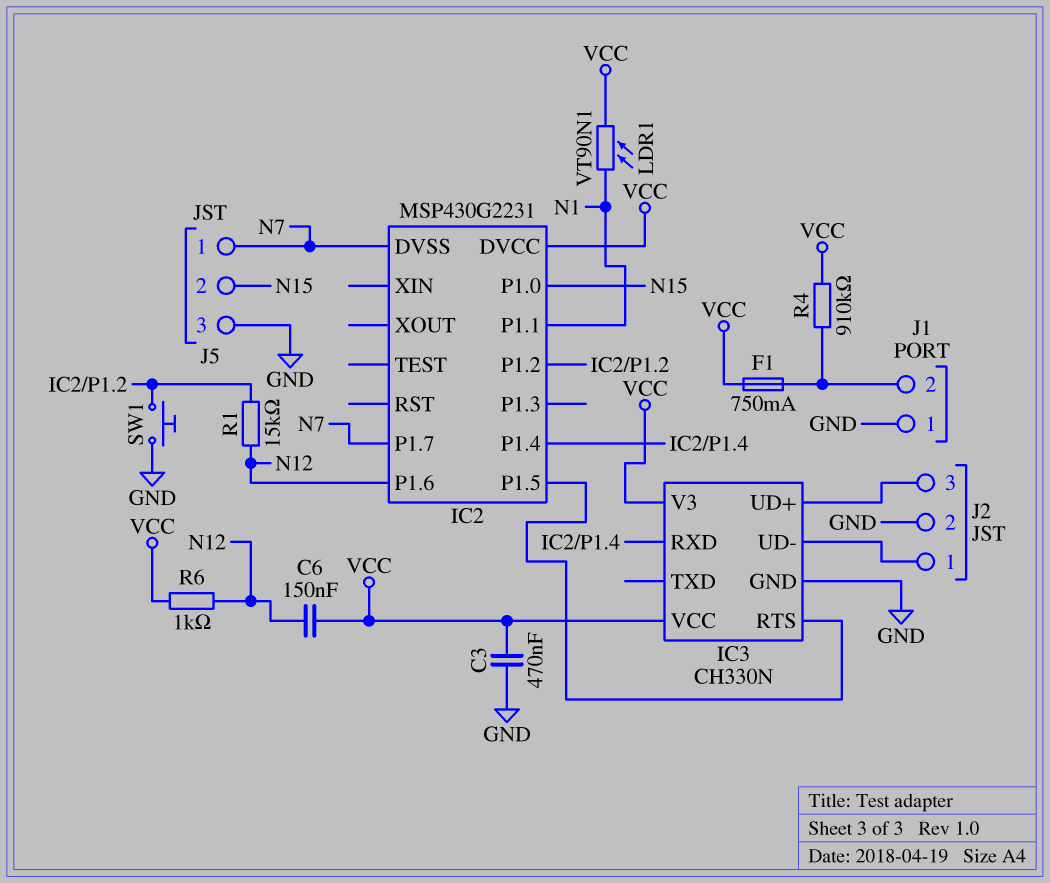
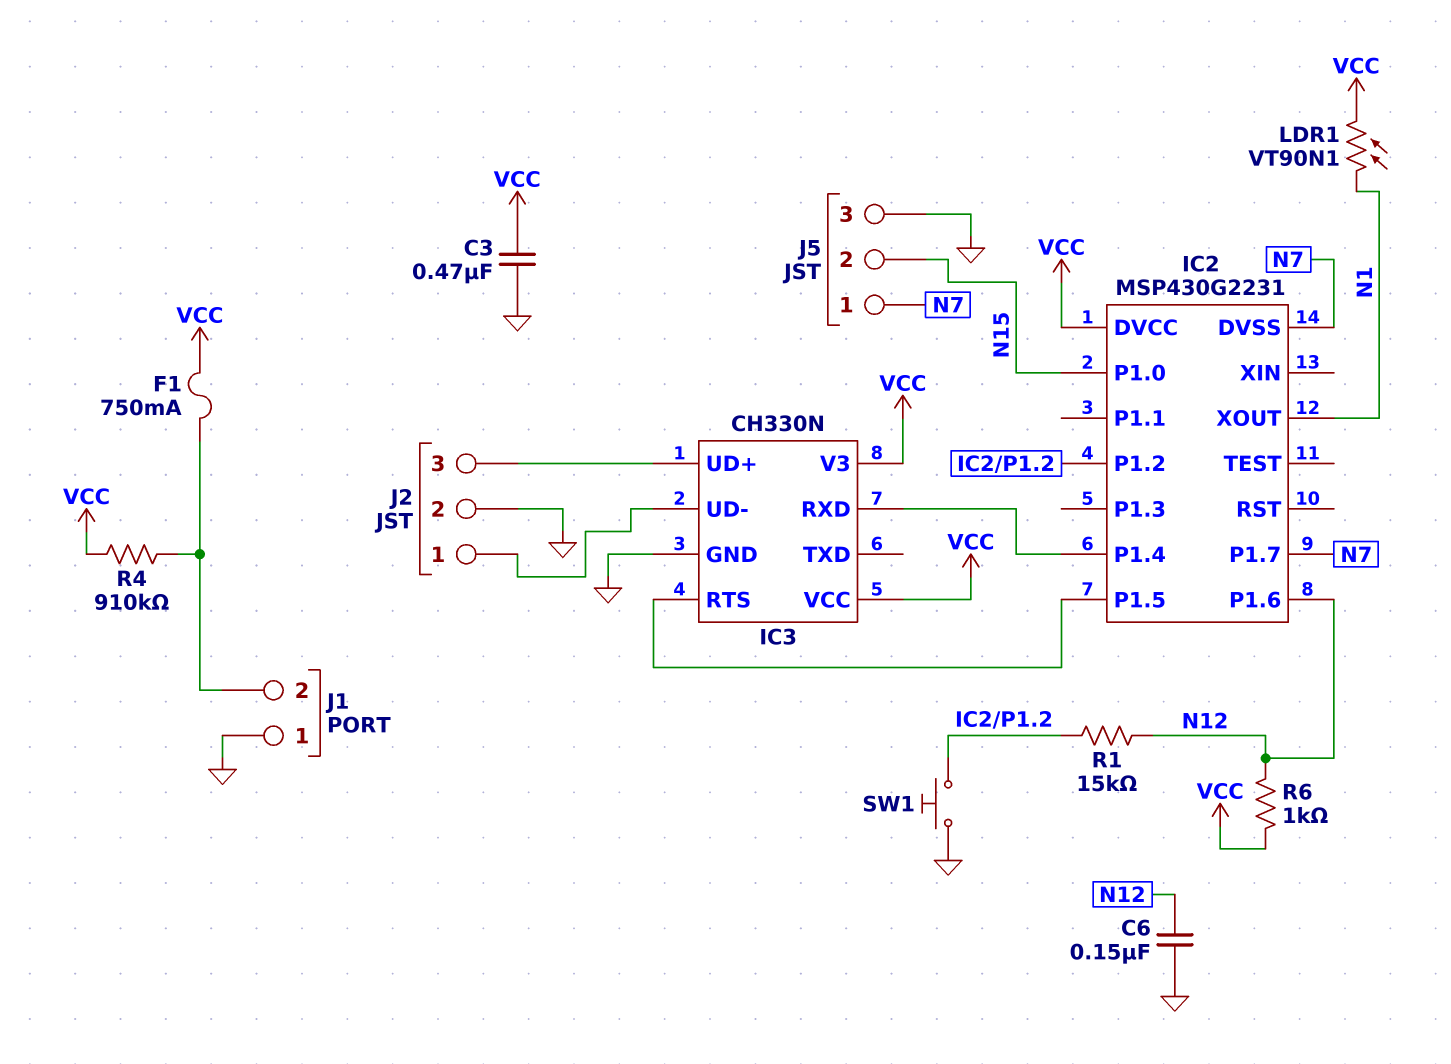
C6: 150nF (N12, VCC) -> 150nF (GND, N12)
IC2 pin P1.1: N1 -> none
IC2 pin XOUT: none -> N1

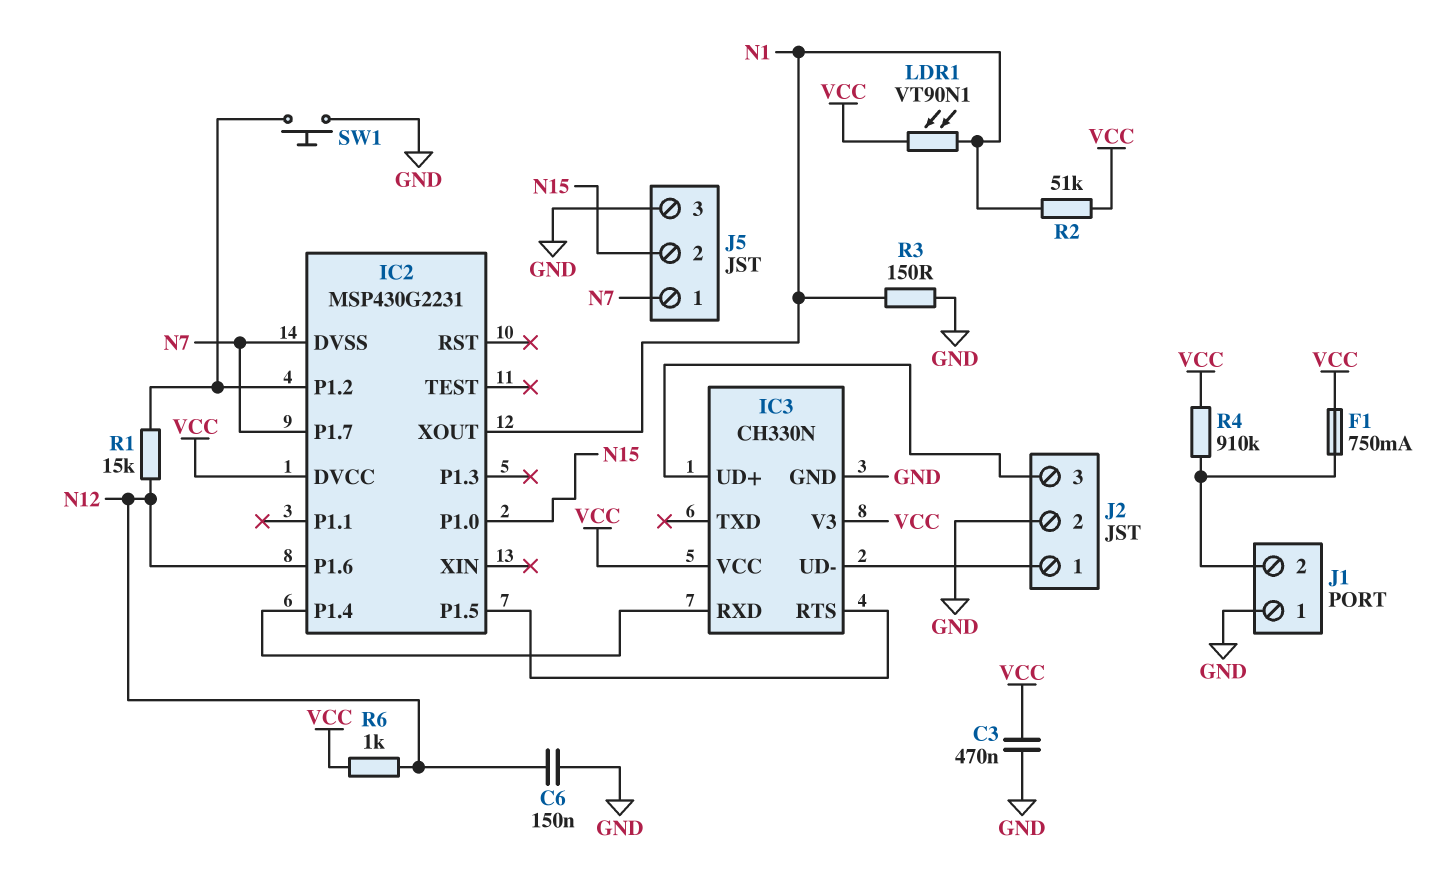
R2: none -> 51k (N1, VCC)
R3: none -> 150 (GND, N1)

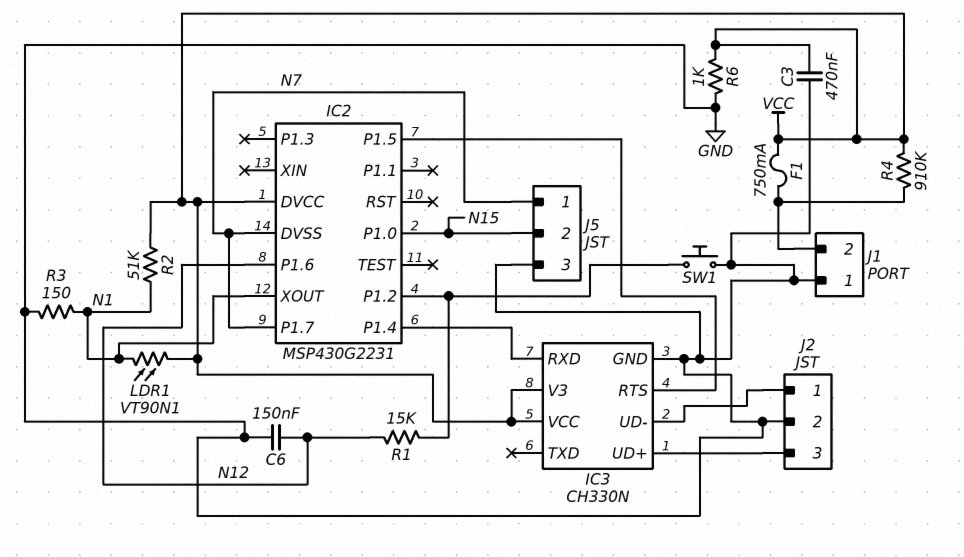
R6: 1k (N12, VCC) -> 1k (GND, VCC)

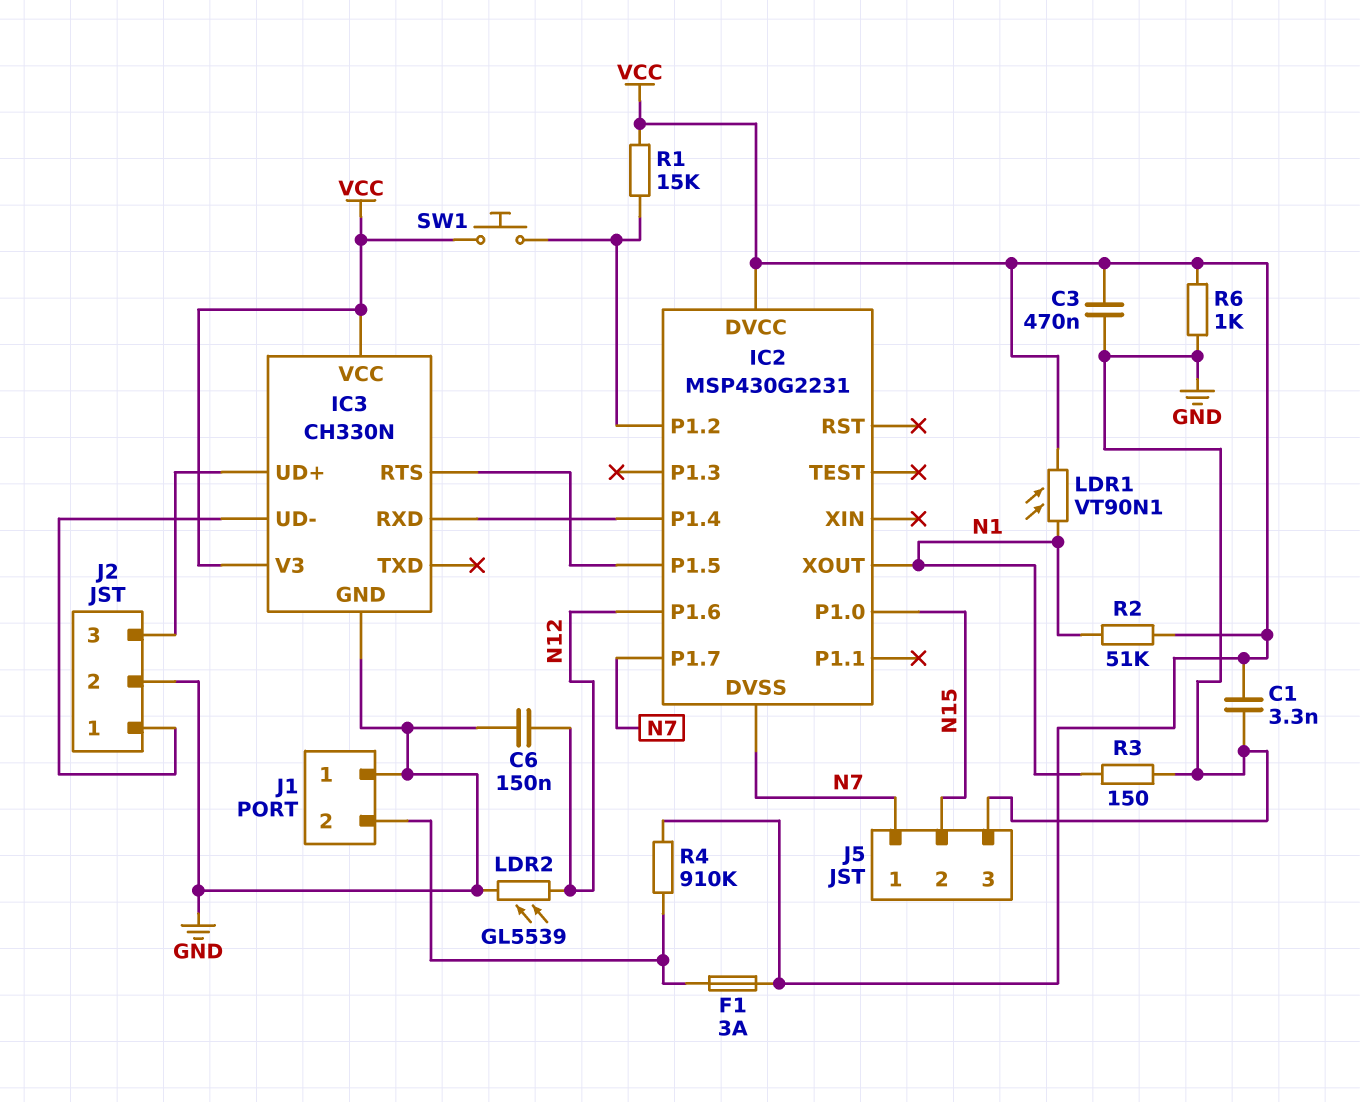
C1: none -> 3.3nF (GND, VCC)
F1: 750mA (J1/2, VCC) -> 3A (J1/2, VCC)
LDR2: none -> GL5539 (GND, N12)
R1: 15k (IC2/P1.2, N12) -> 15k (IC2/P1.2, VCC)
SW1: button (GND, IC2/P1.2) -> button (IC2/P1.2, VCC)

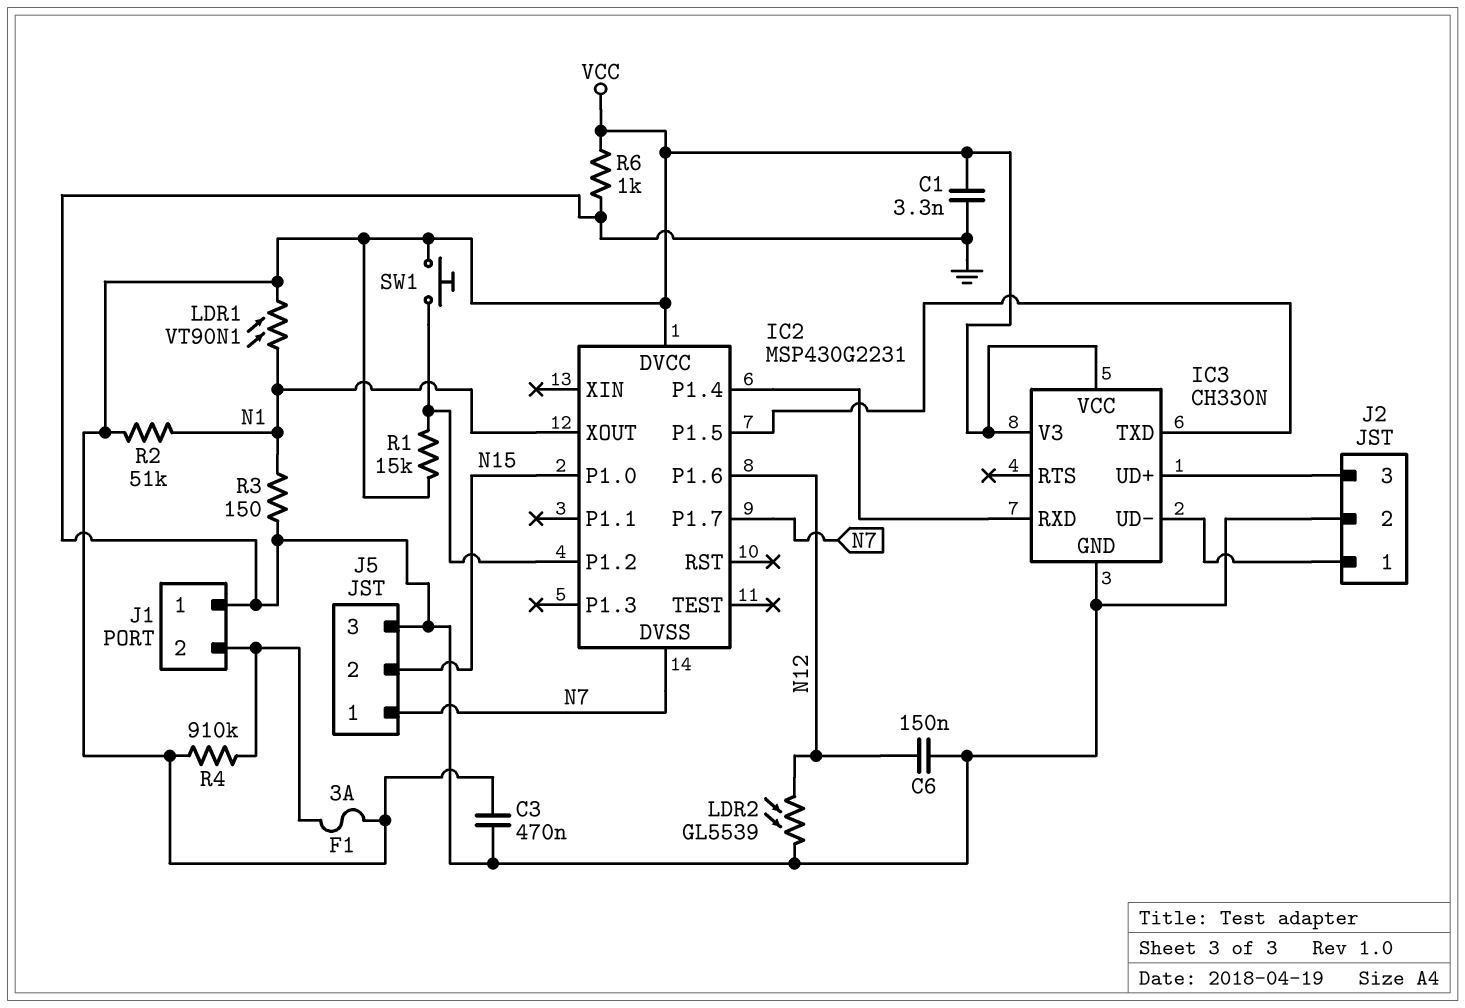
IC3 pin RTS: IC2/P1.5 -> none
IC3 pin TXD: none -> IC2/P1.5

